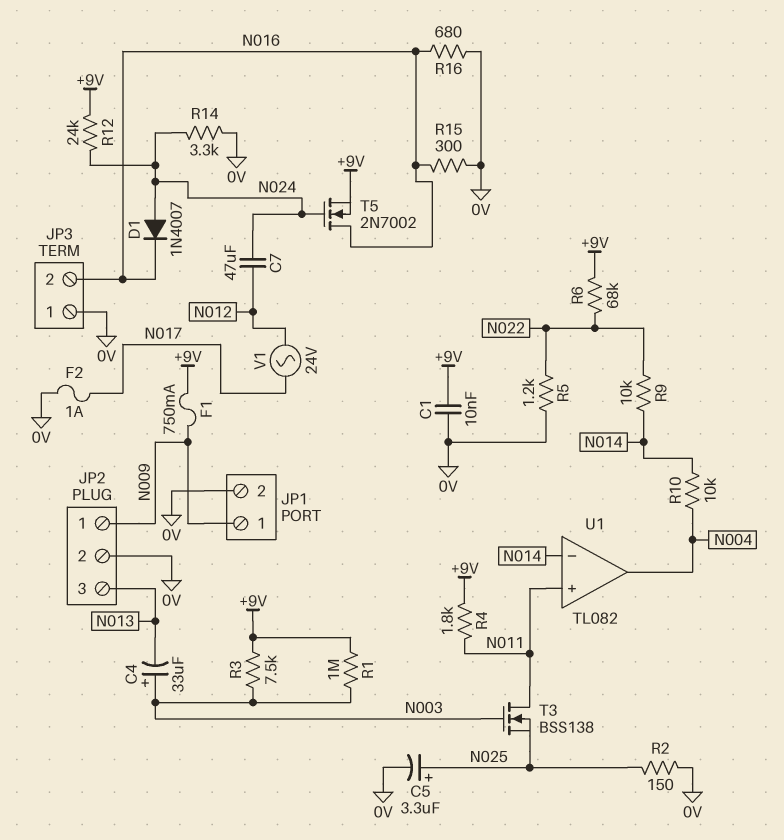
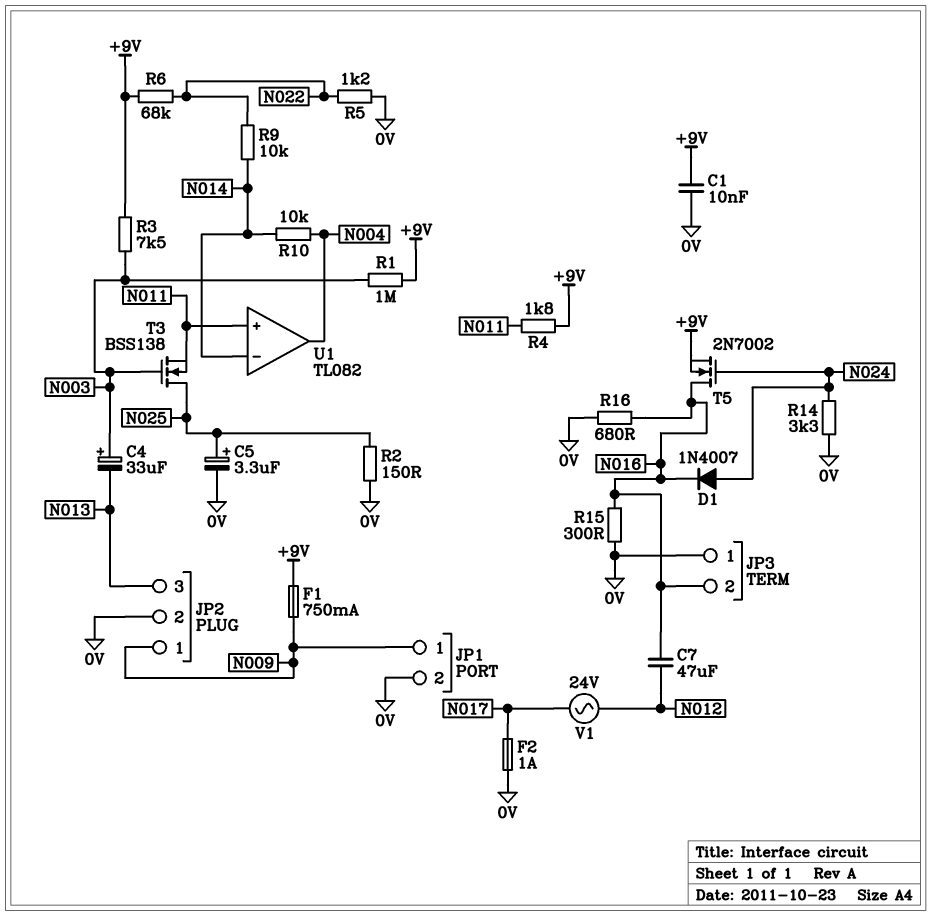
C7: 47uF (N012, N024) -> 47uF (N012, N016)
R12: 24k (+9V, N024) -> none
T3: NMOS BSS138 (G N003, D N011, S N025) -> NMOS BSS138 (G N003, D N025, S N011)

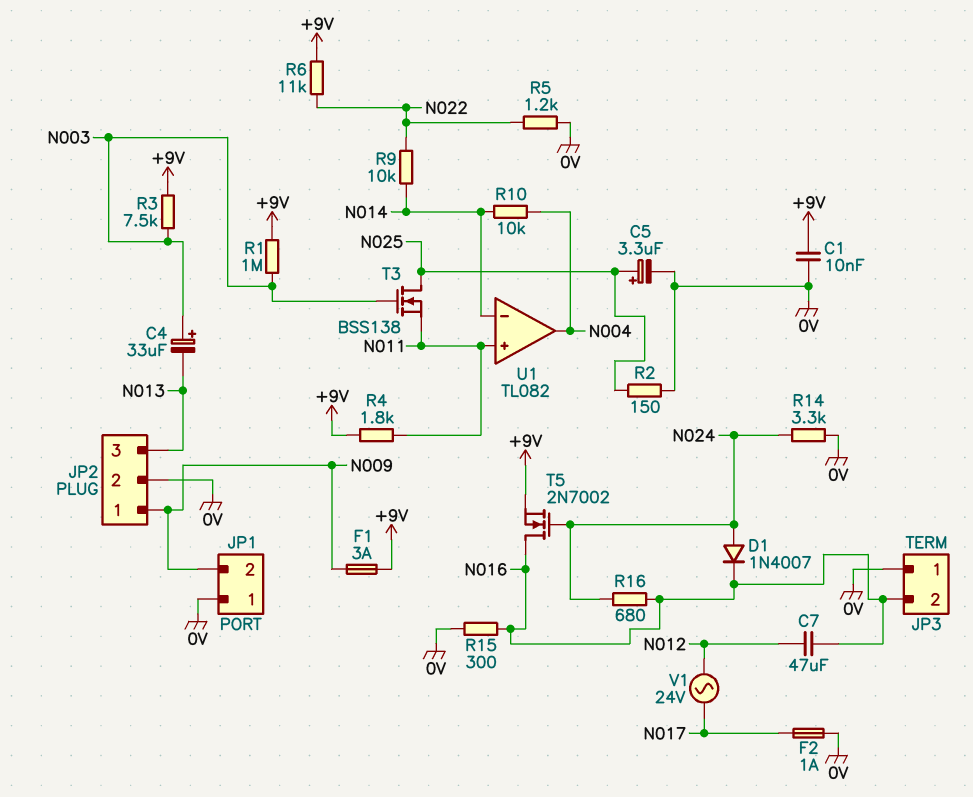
F1: 750mA (+9V, N009) -> 3A (+9V, N009)
JP1 pin 1: N009 -> 0V
JP1 pin 2: 0V -> N009
R6: 68k (+9V, N022) -> 11k (+9V, N022)
R16: 680 (0V, N016) -> 680 (N016, N024)

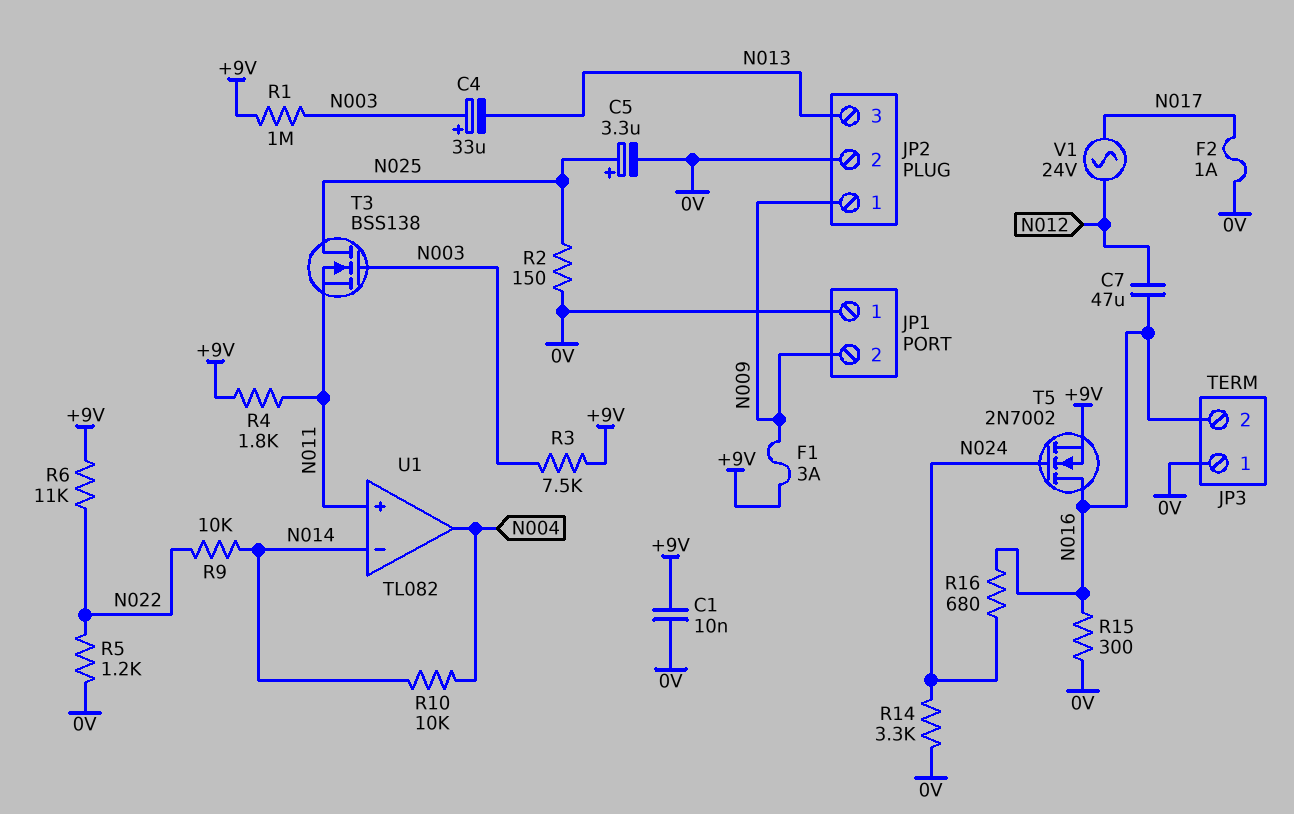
D1: diode 1N4007 (A N024, K N016) -> none

